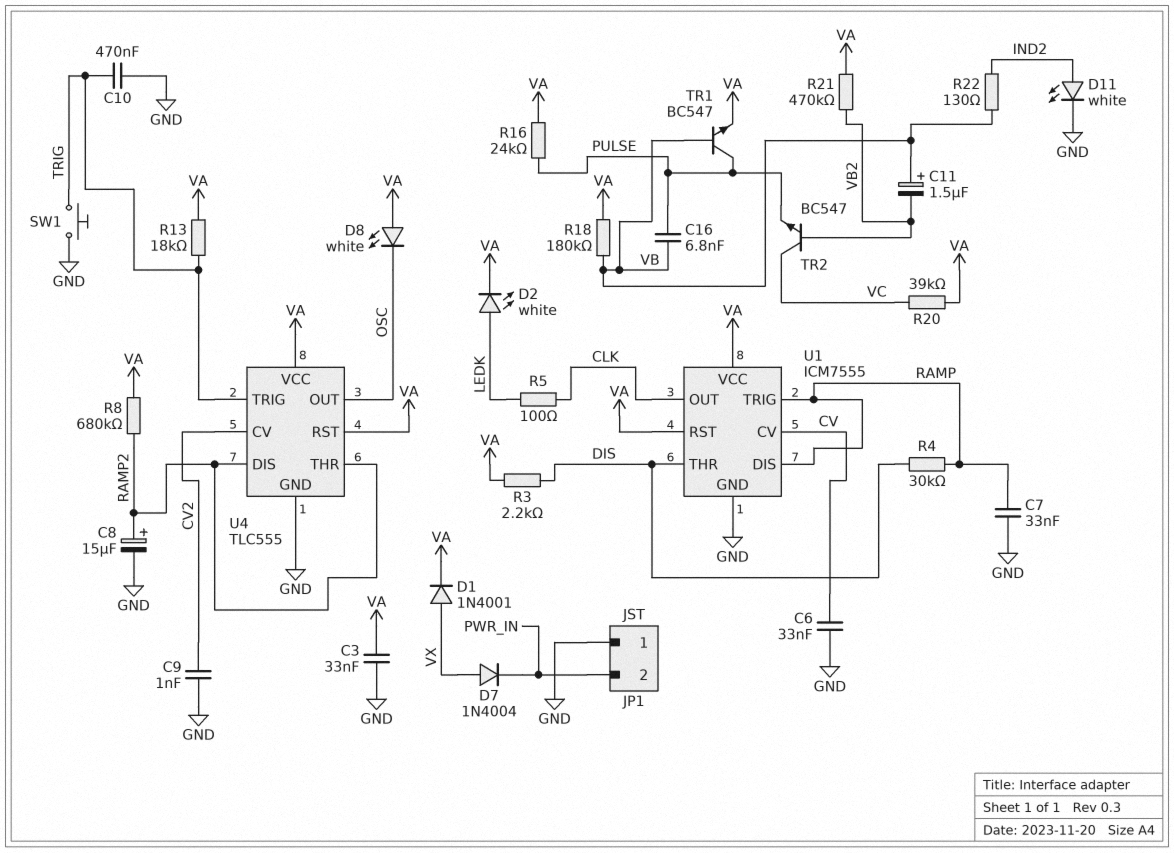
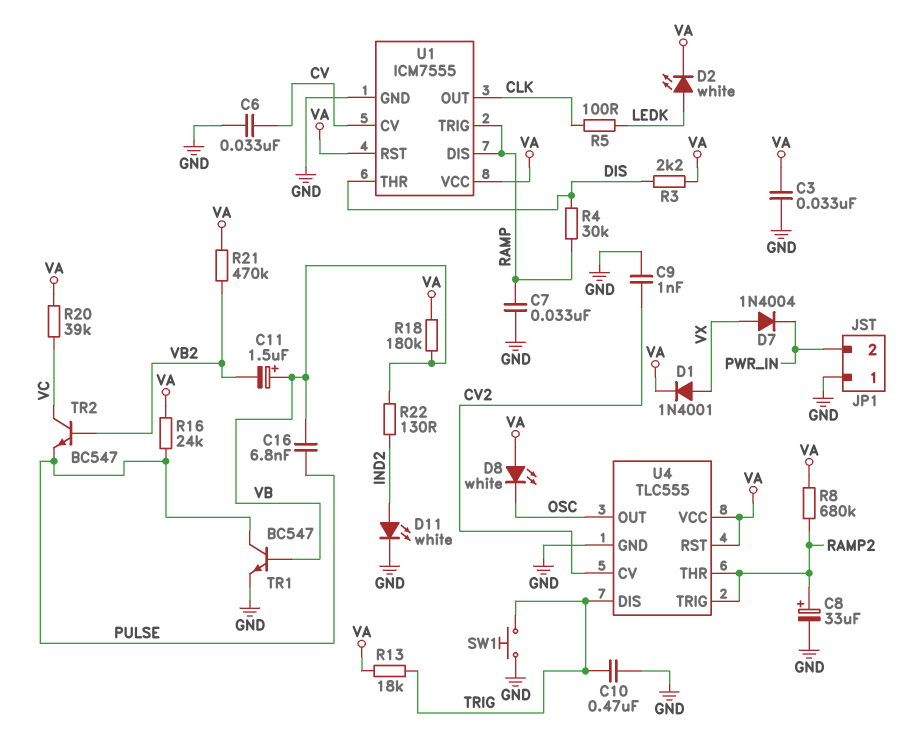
C8: 15uF (plus RAMP2, minus GND) -> 33uF (plus RAMP2, minus GND)
TR1: NPN BC547 (B VB, C PULSE, E VA) -> NPN BC547 (B VB, C PULSE, E GND)
U4 pin DIS: RAMP2 -> TRIG
U4 pin TRIG: TRIG -> RAMP2

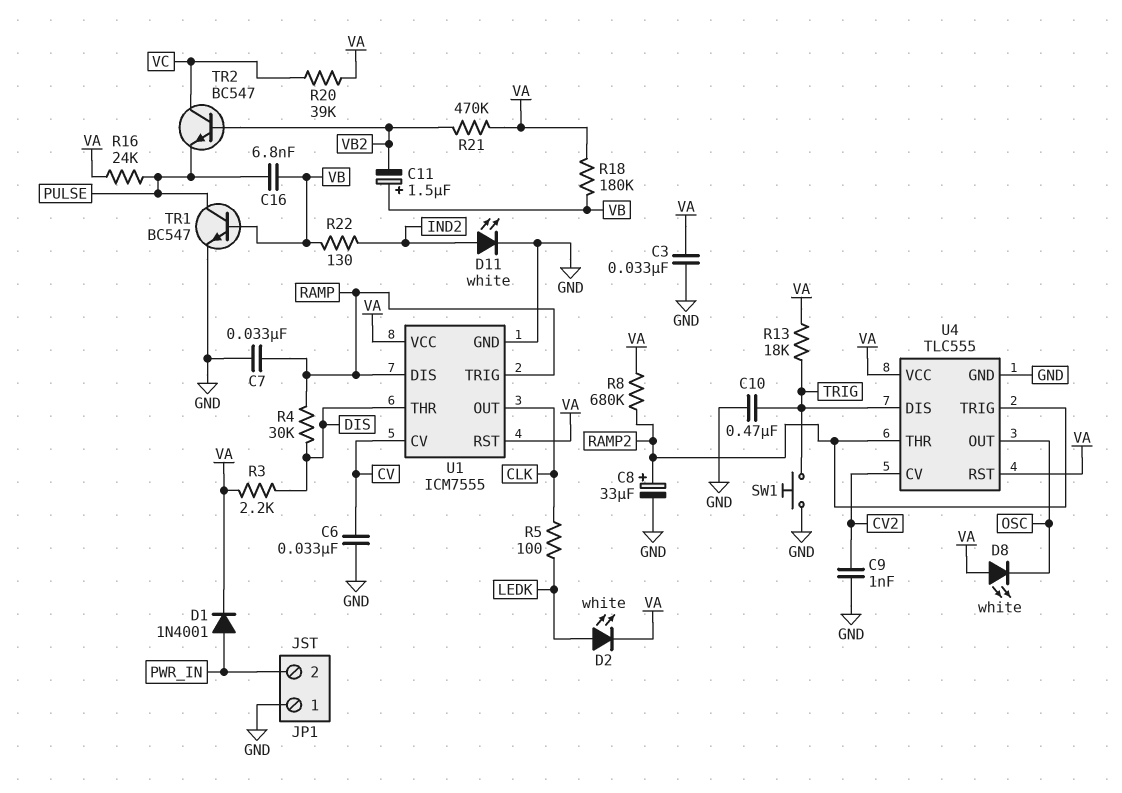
D1: diode 1N4001 (A VX, K VA) -> diode 1N4001 (A PWR_IN, K VA)
D7: diode 1N4004 (A VX, K PWR_IN) -> none

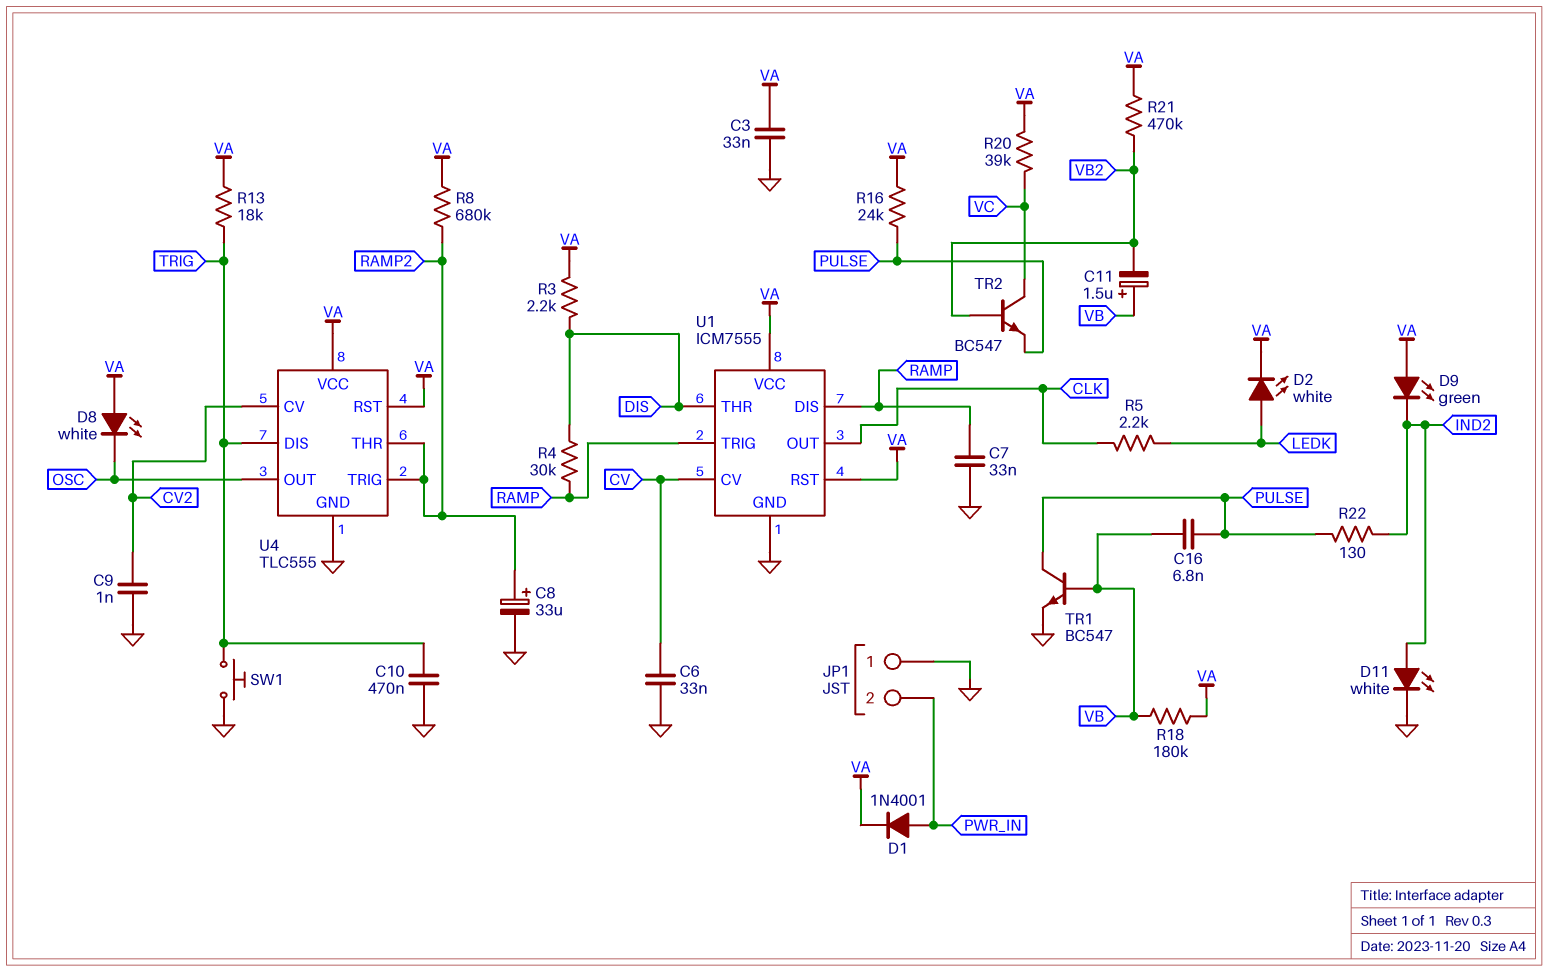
D9: none -> LED green (A VA, K IND2)
R5: 100 (CLK, LEDK) -> 2.2k (CLK, LEDK)
R22: 130 (IND2, VB) -> 130 (IND2, PULSE)

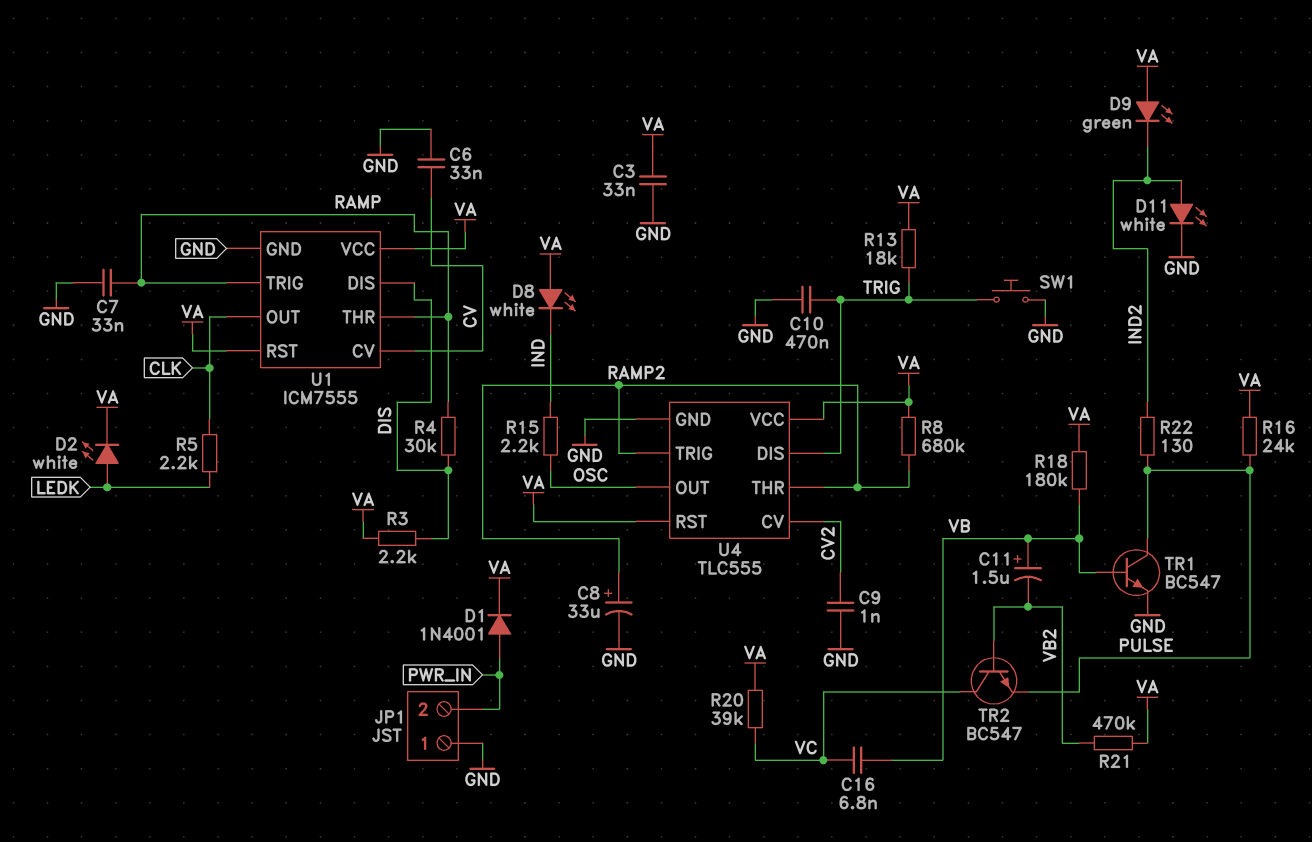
C16: 6.8nF (PULSE, VB) -> 6.8nF (VB, VC)
D8: LED white (A VA, K OSC) -> LED white (A VA, K IND)
R15: none -> 2.2k (IND, OSC)
U1 pin DIS: RAMP -> DIS
U1 pin THR: DIS -> RAMP

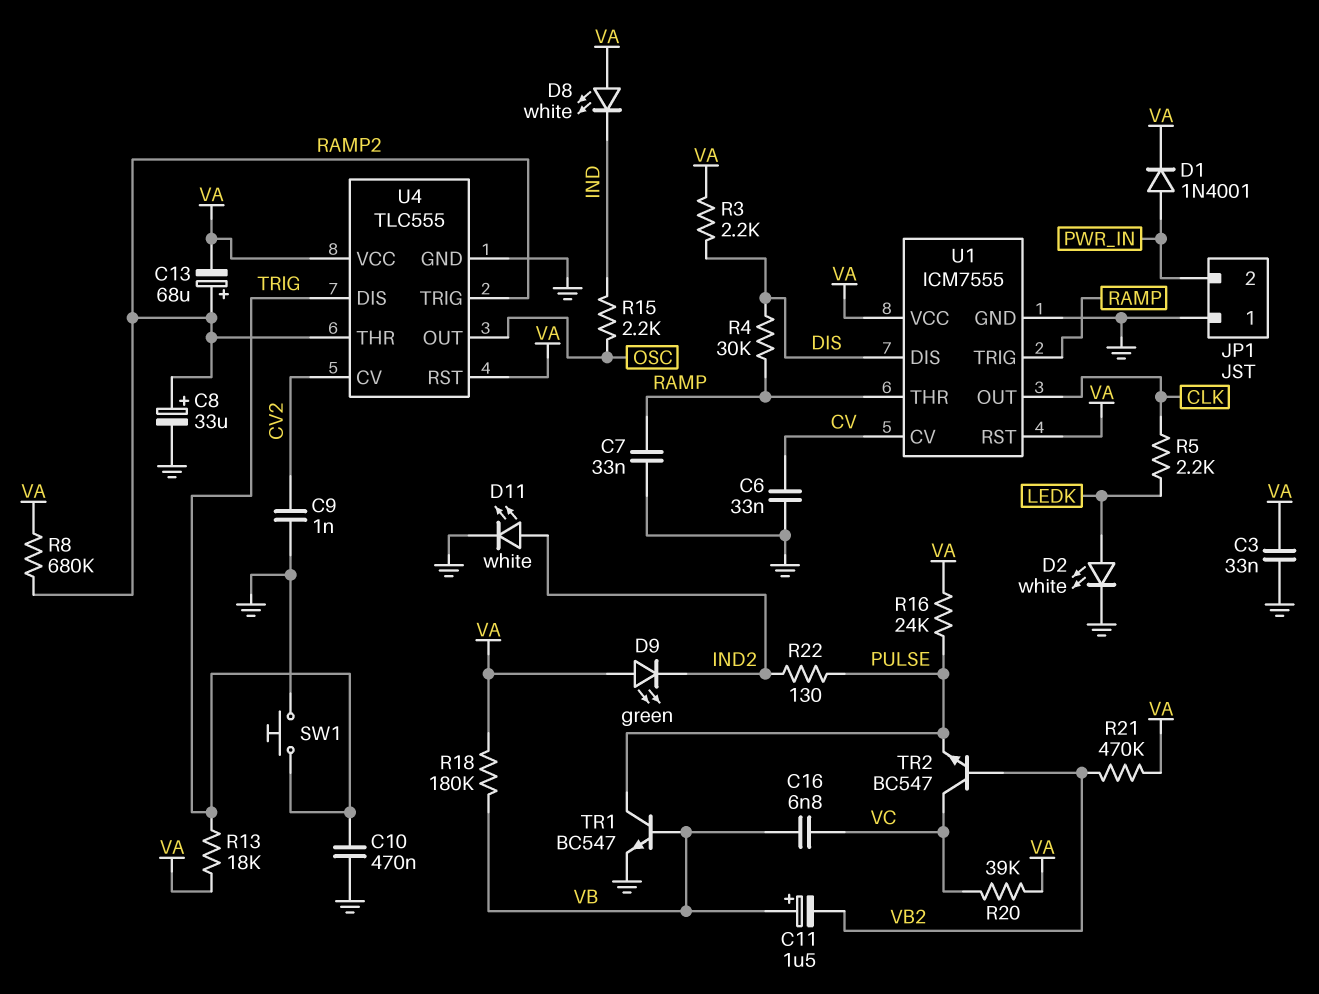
C13: none -> 68uF (plus RAMP2, minus VA)
D2: LED white (A LEDK, K VA) -> LED white (A LEDK, K GND)

